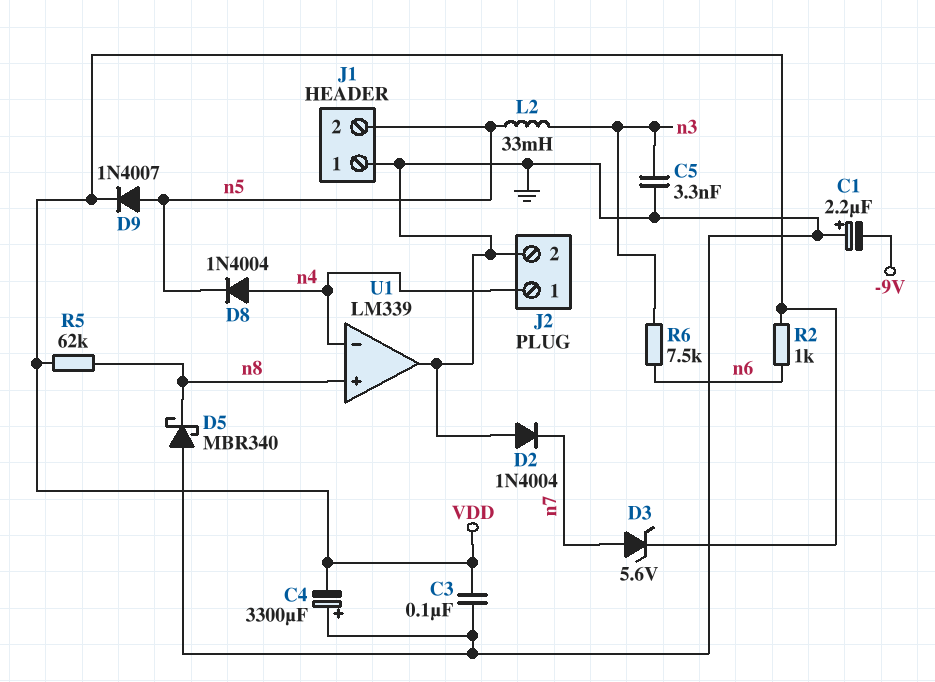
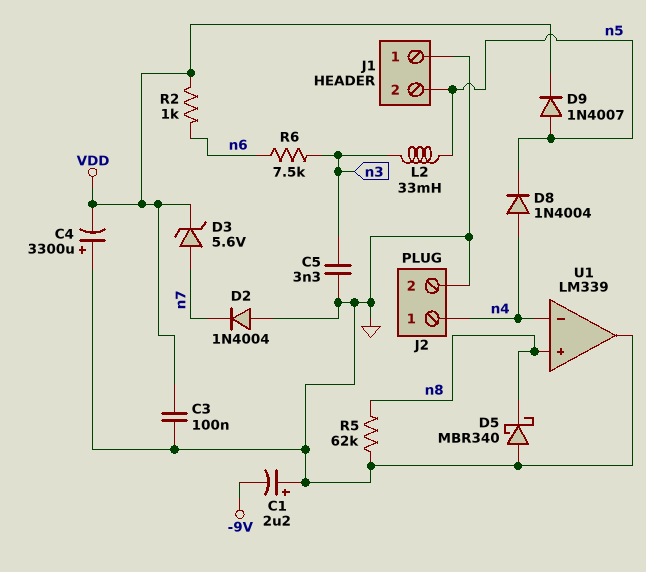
R5: 62k (VDD, n8) -> 62k (GND, n8)

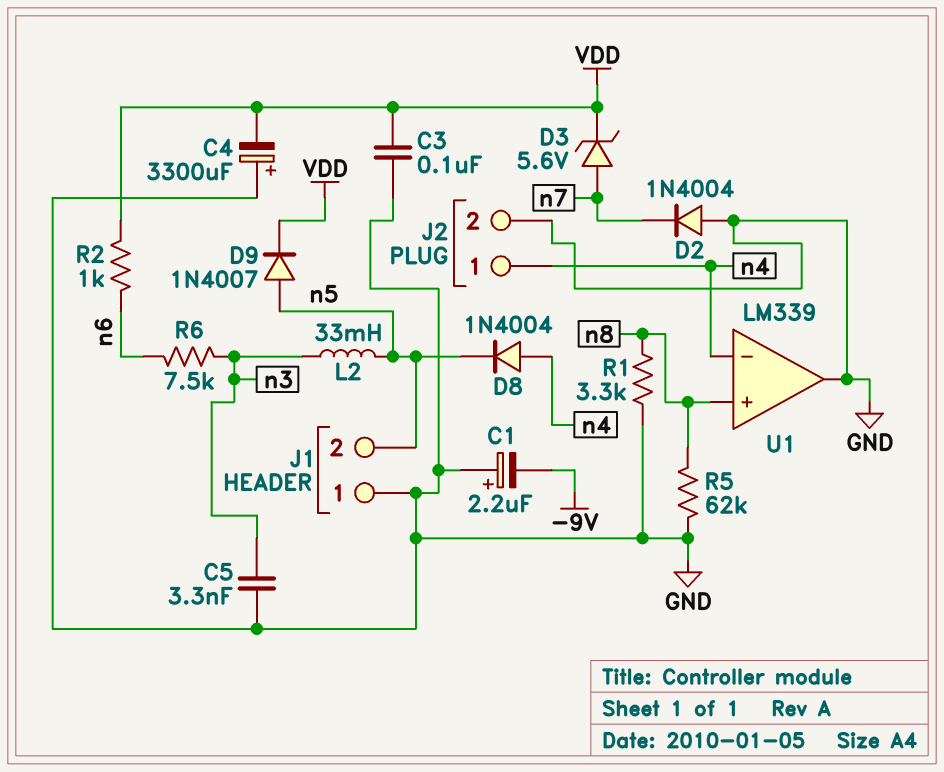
D5: schottky MBR340 (A GND, K n8) -> none
R1: none -> 3.3k (GND, n8)

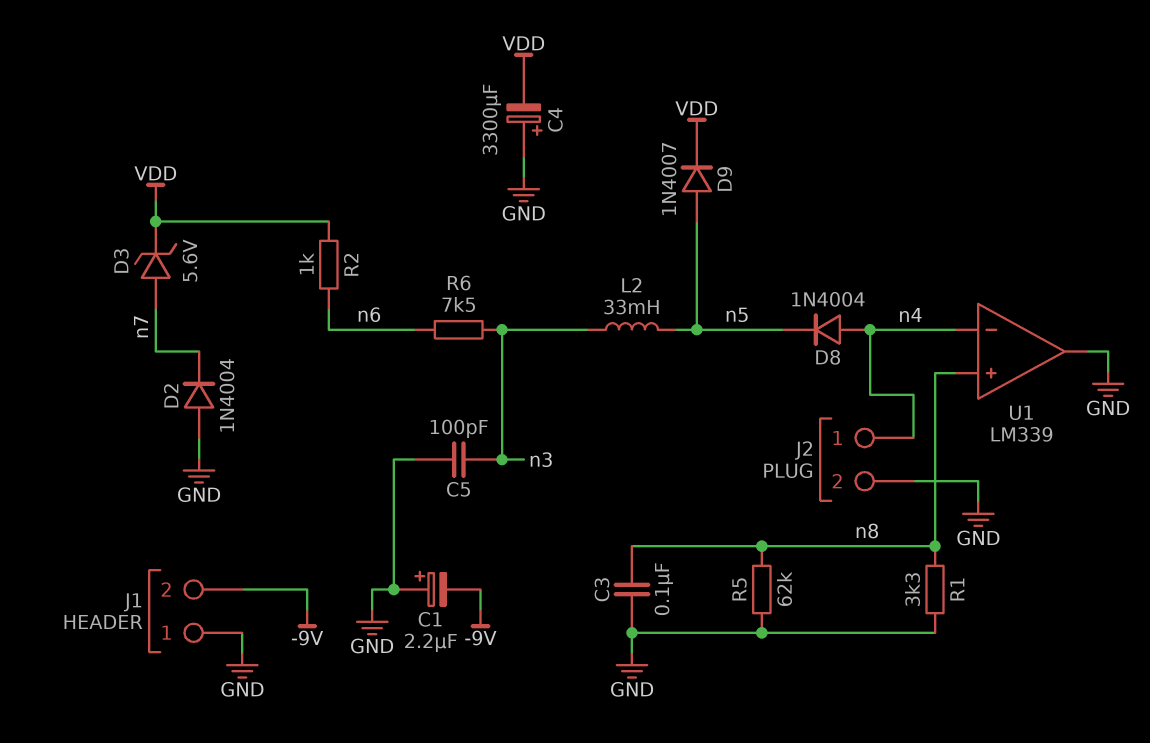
C3: 100nF (GND, VDD) -> 100nF (GND, n8)
C5: 3.3nF (GND, n3) -> 100pF (GND, n3)
J1 pin 2: n5 -> -9V

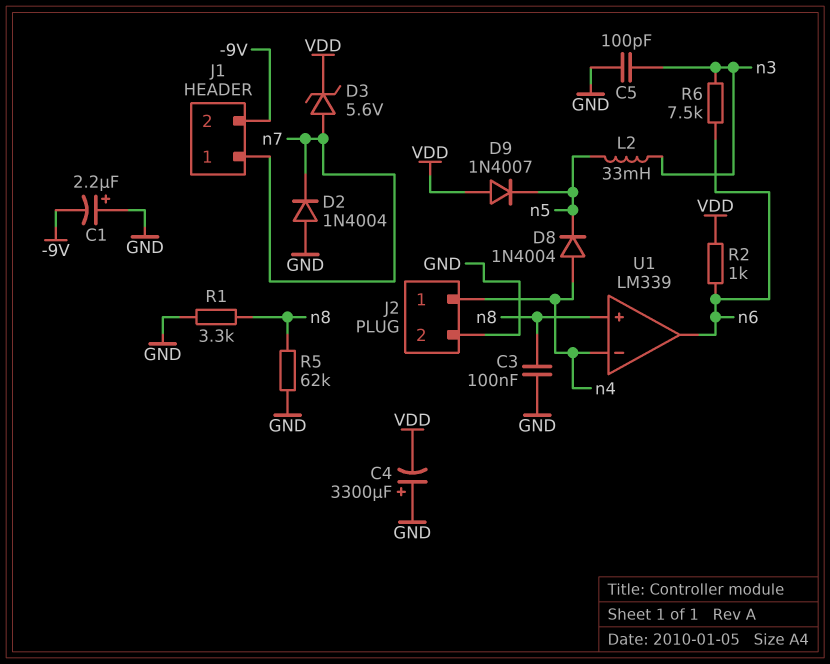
D9: diode 1N4007 (A n5, K VDD) -> diode 1N4007 (A VDD, K n5)
J1 pin 1: GND -> n7
U1 pin out: GND -> n6

